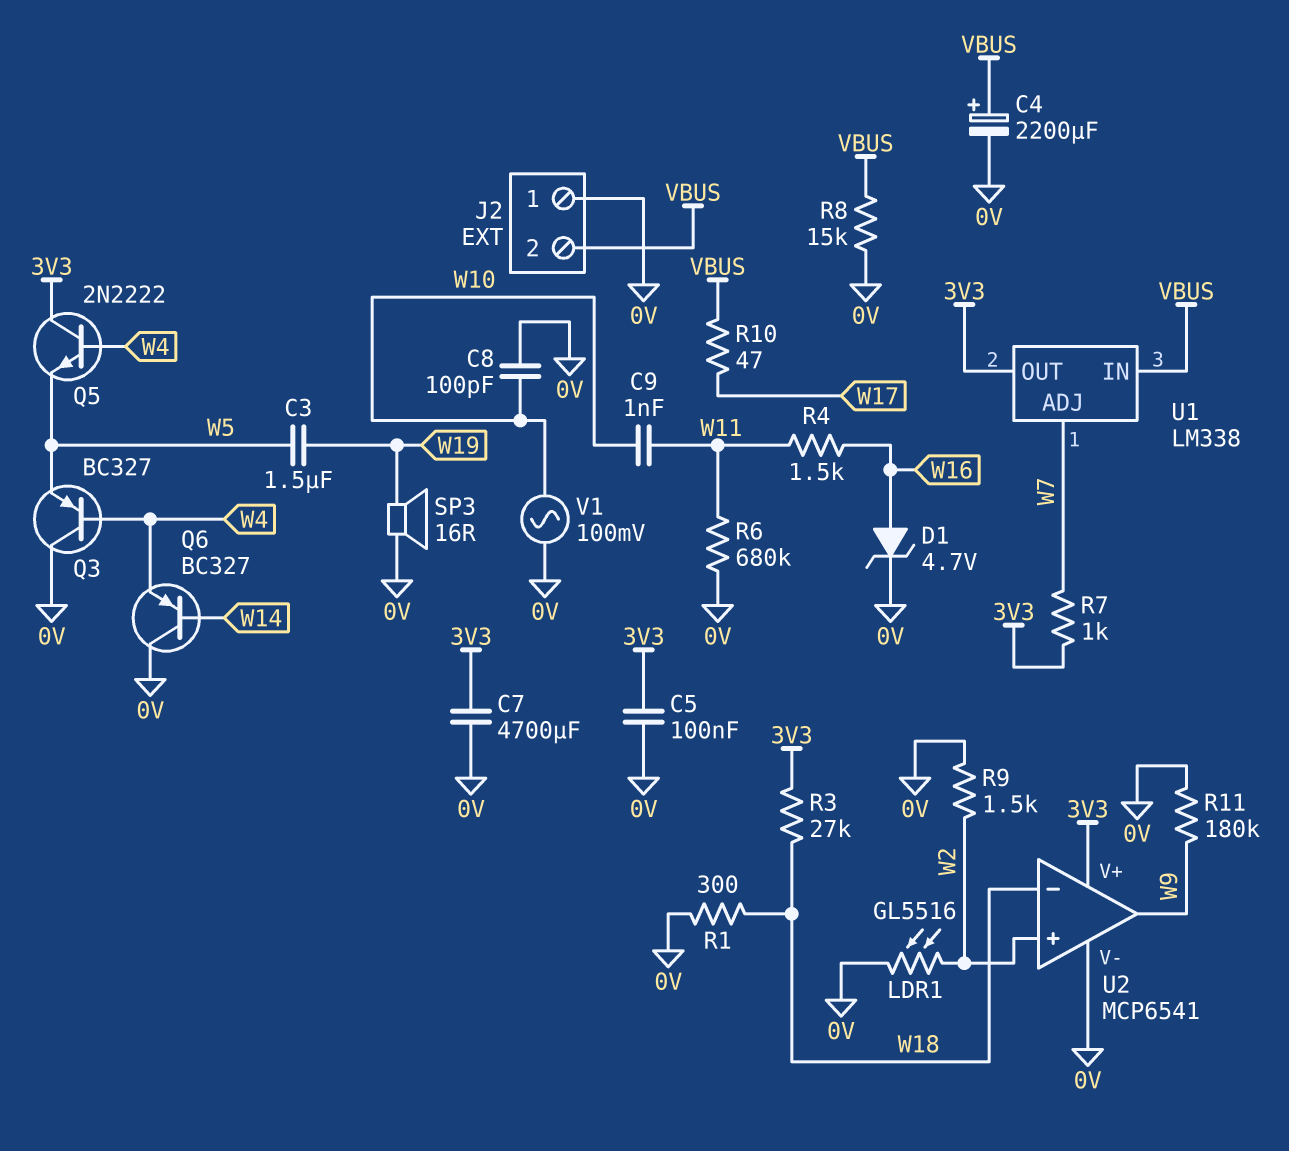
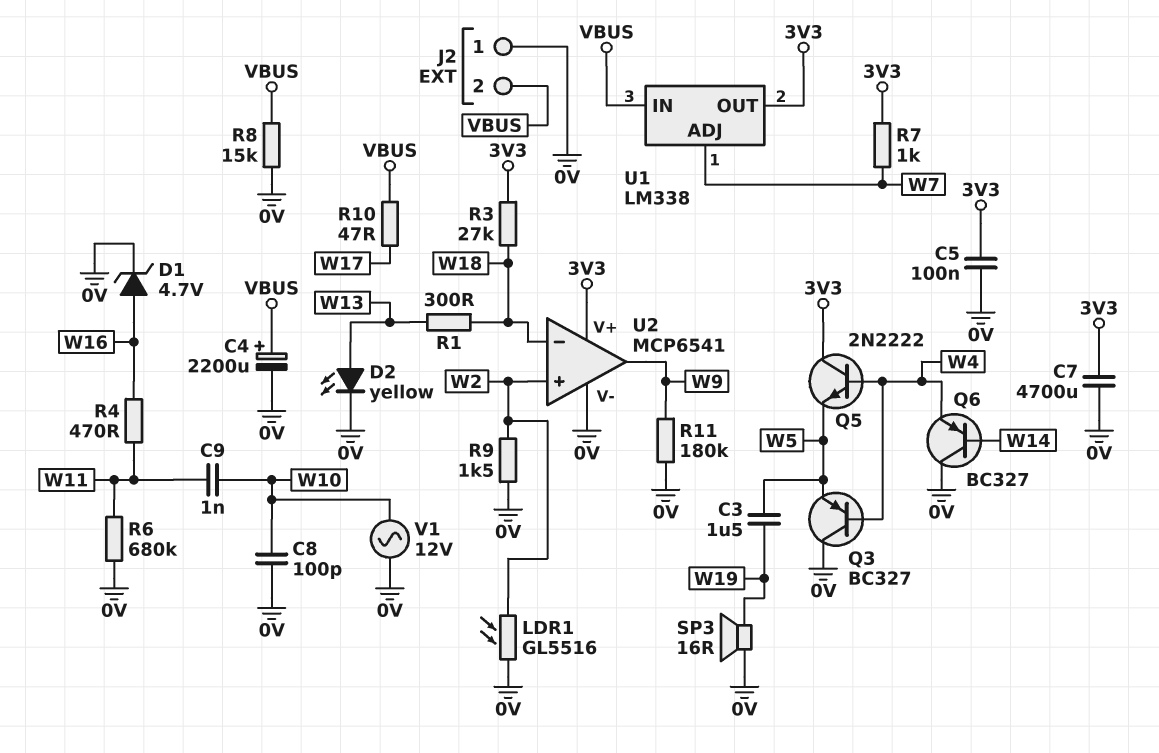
D2: none -> LED yellow (A W13, K 0V)
R1: 300 (0V, W18) -> 300 (W13, W18)
R4: 1.5k (W11, W16) -> 470 (W11, W16)
V1: AC 100mV (0V, W10) -> AC 12V (0V, W10)

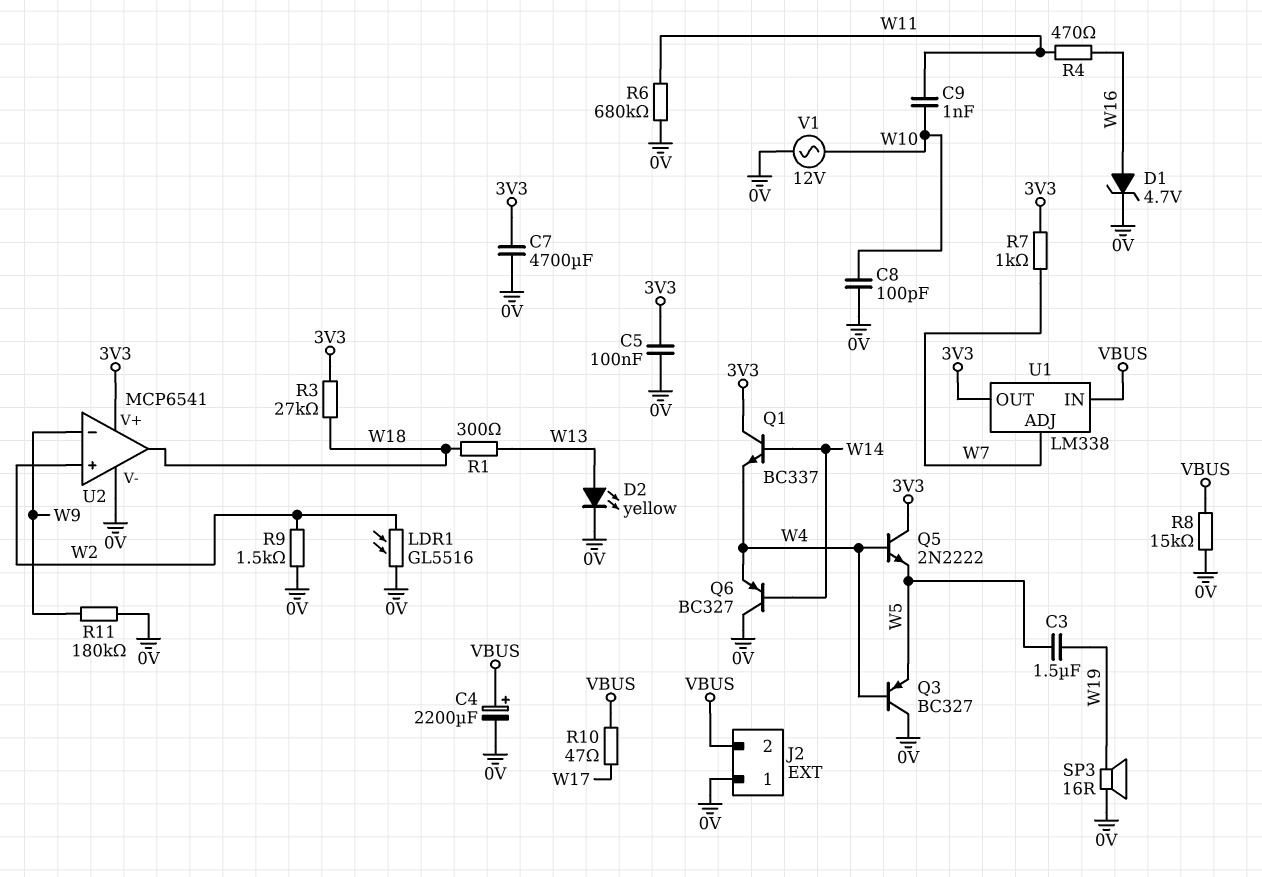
Q1: none -> NPN BC337 (B W14, C 3V3, E W4)
U2 pin in-: W18 -> W9
U2 pin out: W9 -> W18

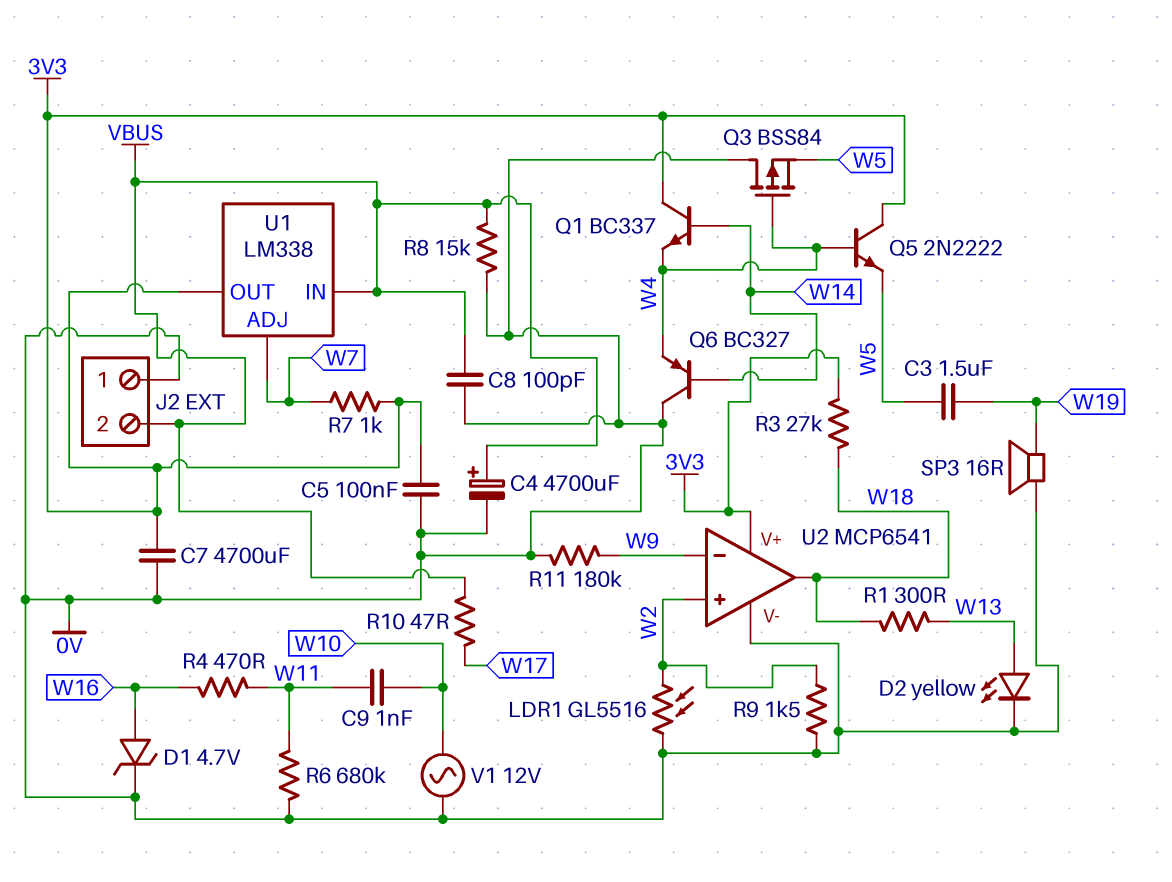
C4: 2200uF (plus VBUS, minus 0V) -> 4700uF (plus VBUS, minus 0V)
C8: 100pF (0V, W10) -> 100pF (0V, VBUS)
Q3: PNP BC327 (B W4, C 0V, E W5) -> PMOS BSS84 (G W4, D 0V, S W5)

